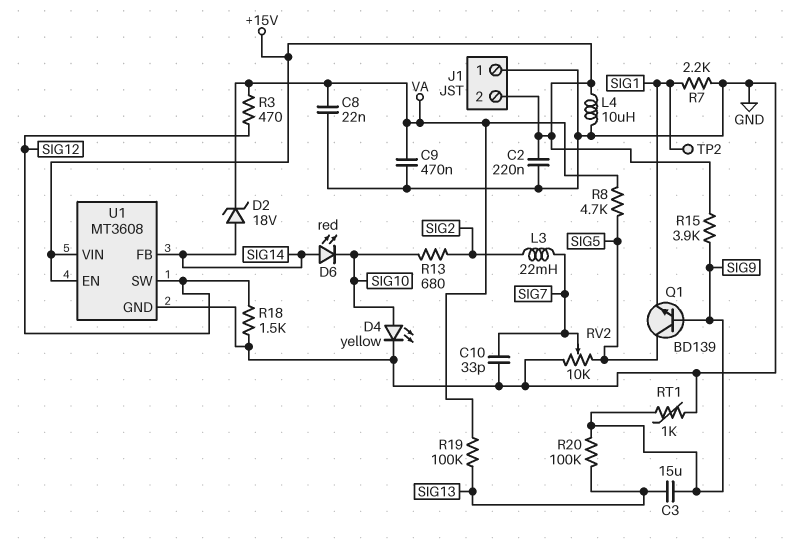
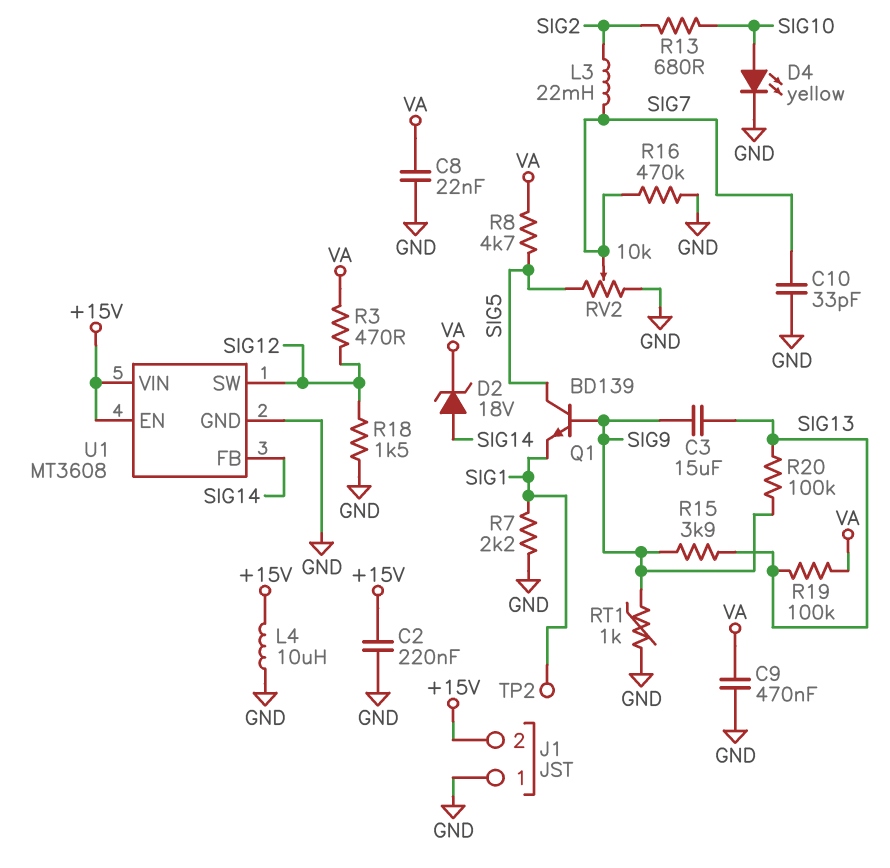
D6: LED red (A SIG14, K SIG10) -> none
R15: 3.9k (+15V, SIG9) -> 3.9k (SIG9, SIG13)
R16: none -> 470k (GND, SIG7)

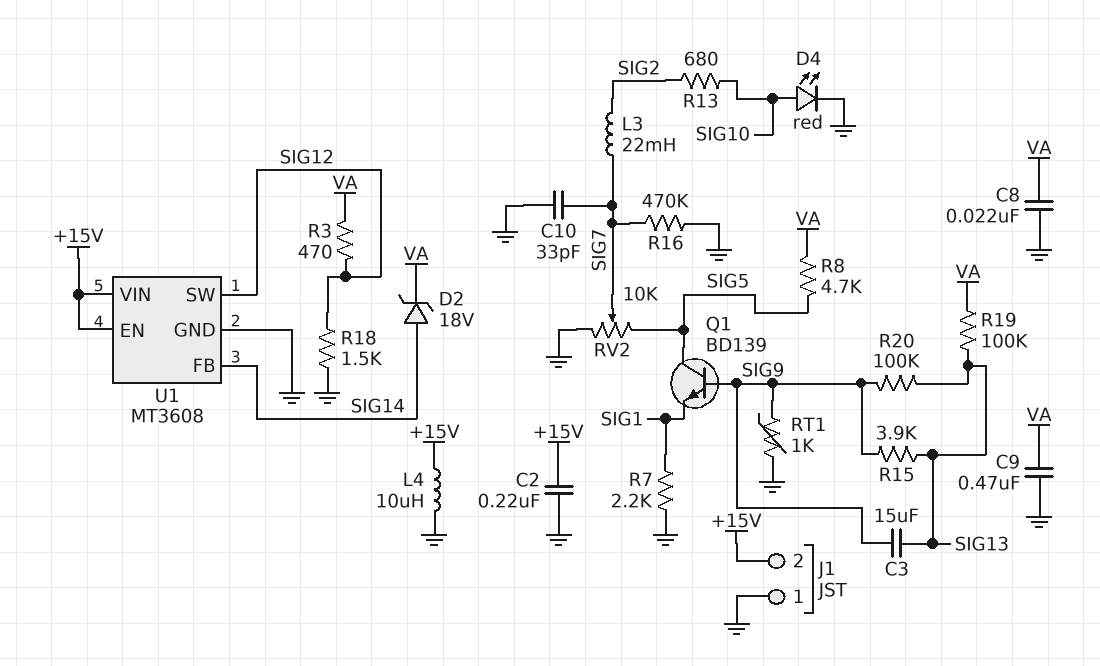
D4: LED yellow (A SIG10, K GND) -> LED red (A SIG10, K GND)
TP2: test point (SIG1) -> none

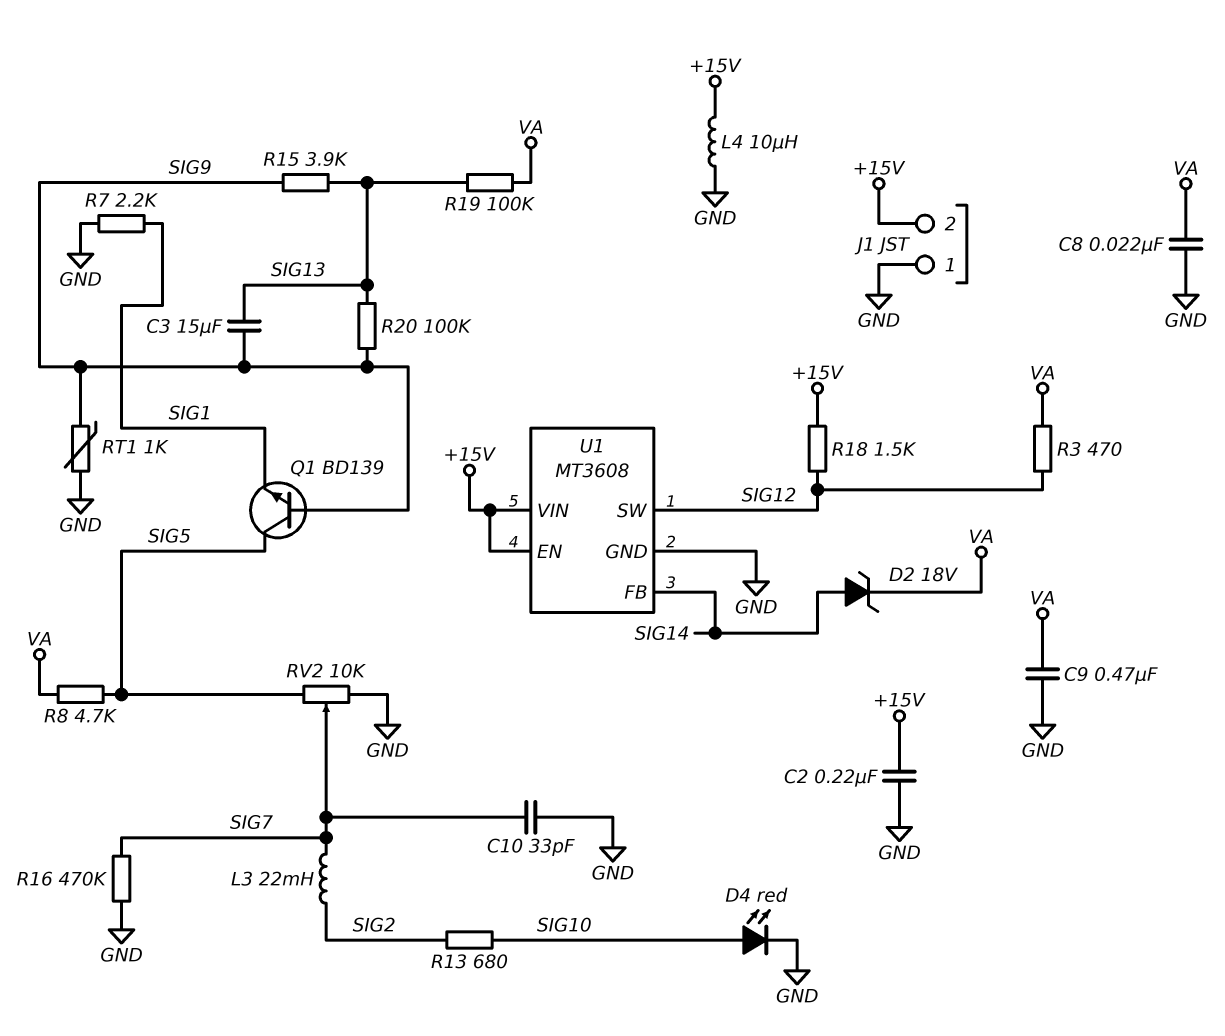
R18: 1.5k (GND, SIG12) -> 1.5k (+15V, SIG12)

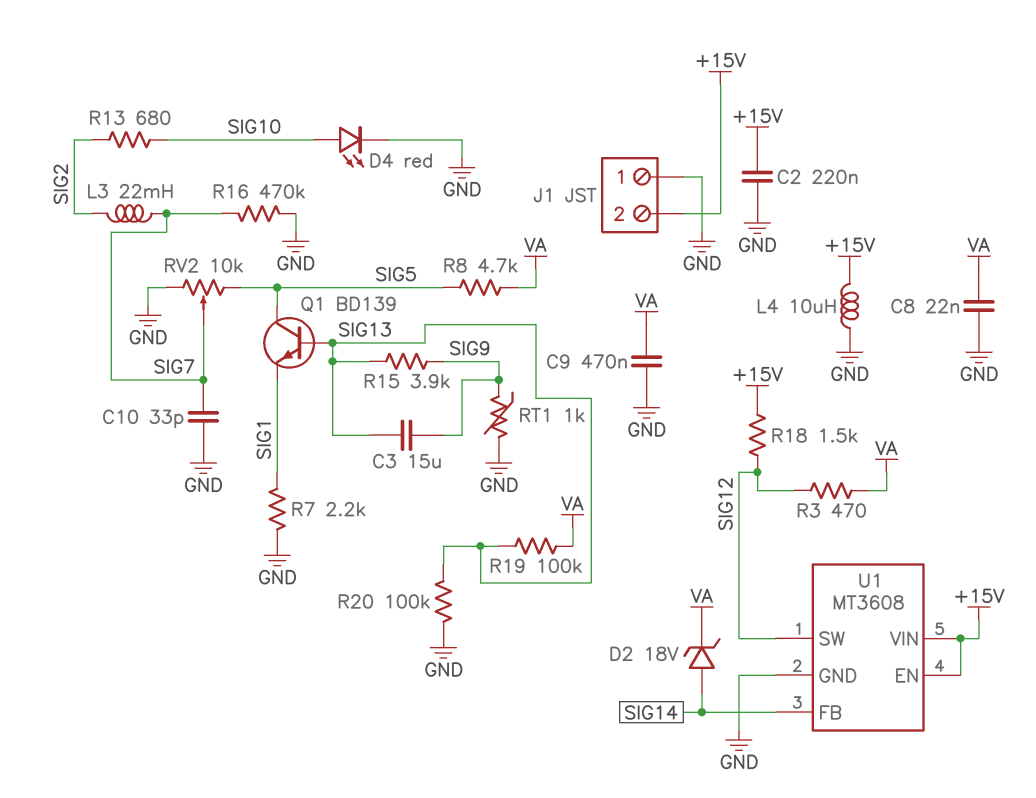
Q1: NPN BD139 (B SIG9, C SIG5, E SIG1) -> NPN BD139 (B SIG13, C SIG5, E SIG1)
R20: 100k (SIG9, SIG13) -> 100k (GND, SIG13)

